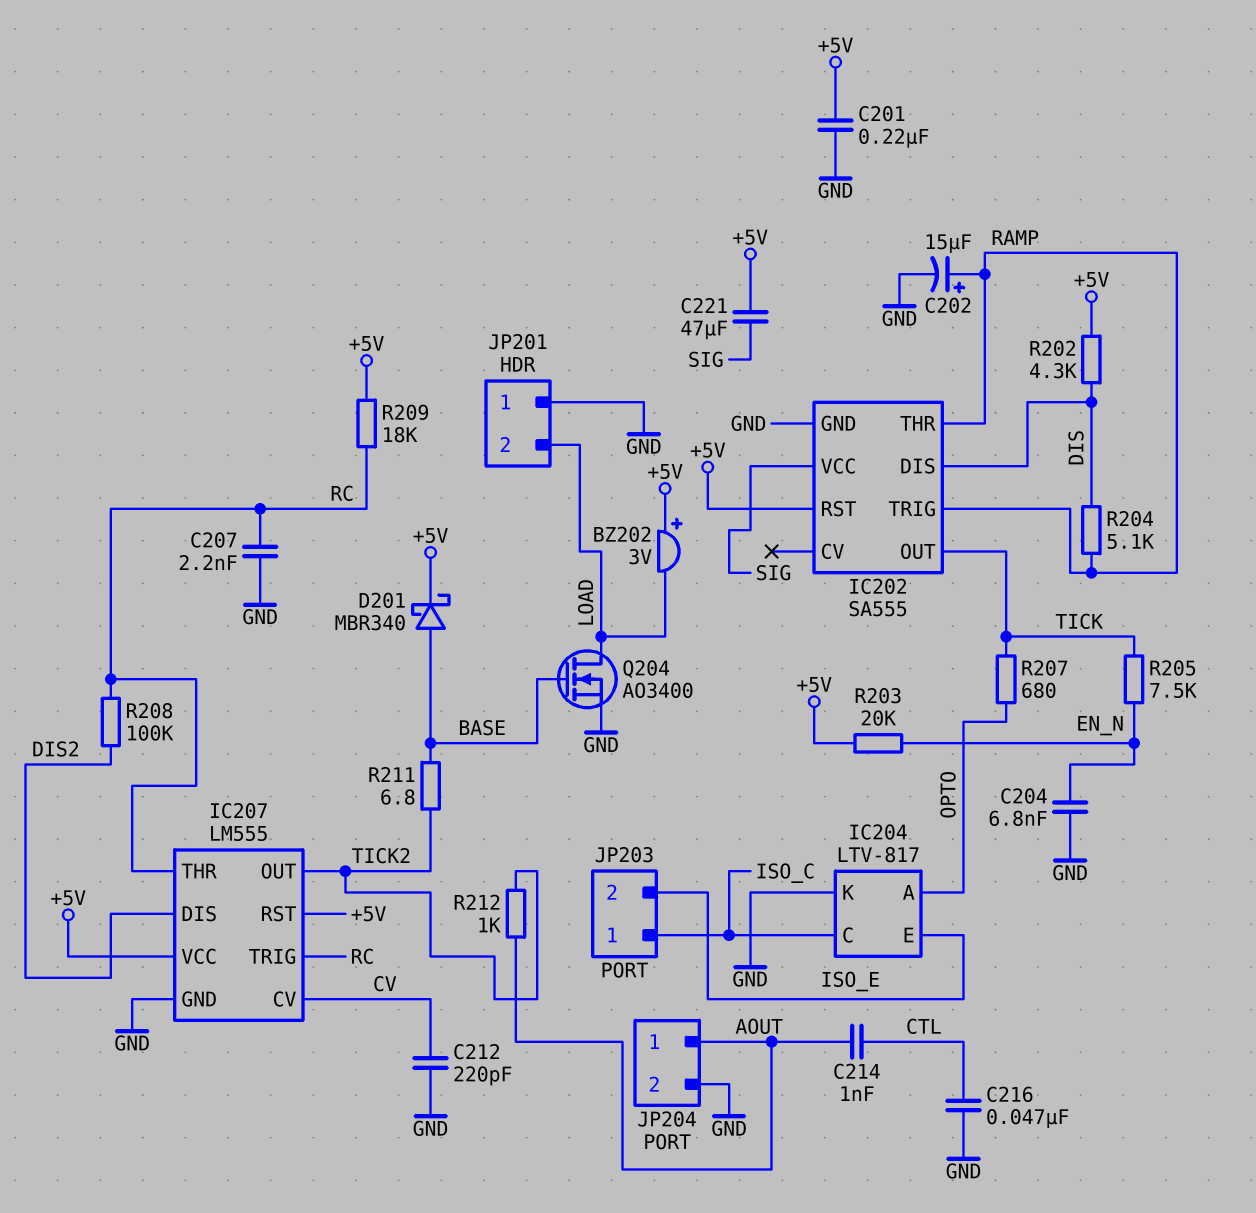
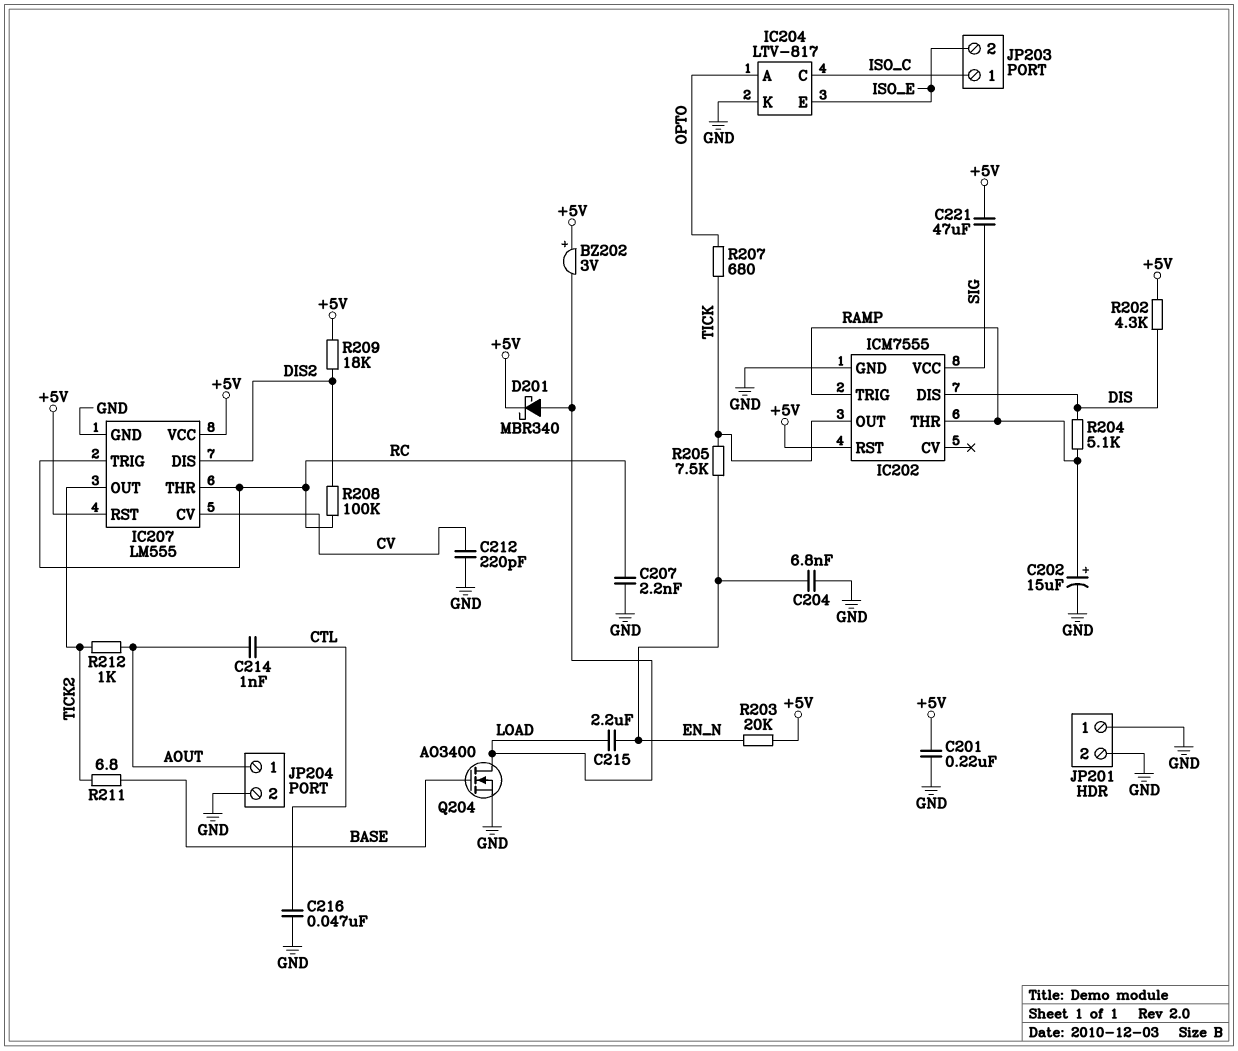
C215: none -> 2.2uF (EN_N, LOAD)
D201: schottky MBR340 (A BASE, K +5V) -> schottky MBR340 (A LOAD, K +5V)
IC202: SA555 -> ICM7555
JP201 pin 2: LOAD -> GND
R209: 18k (+5V, RC) -> 18k (+5V, DIS2)

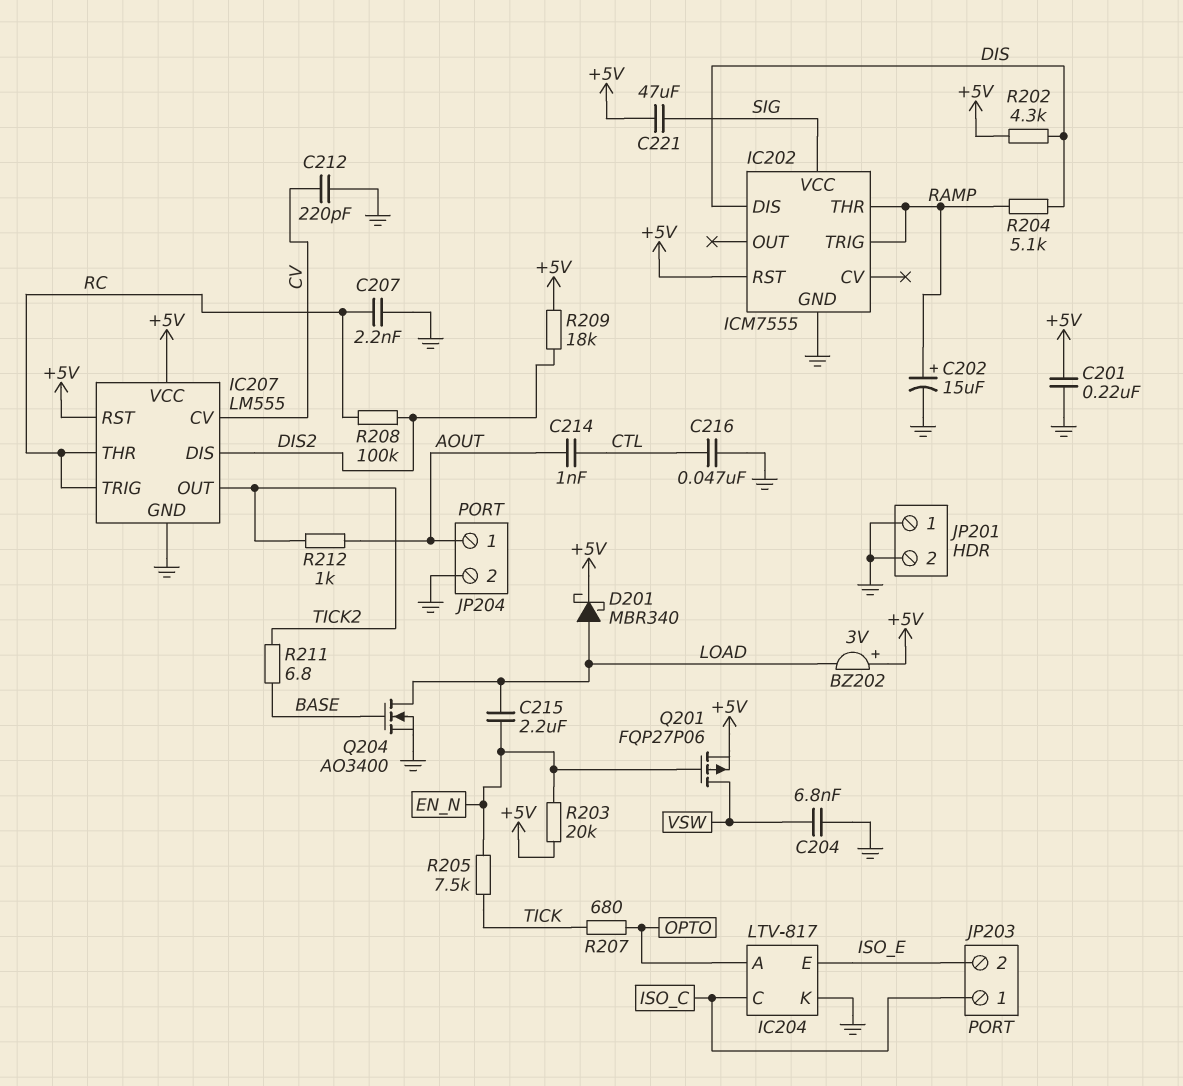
C204: 6.8nF (EN_N, GND) -> 6.8nF (GND, VSW)
IC202 pin OUT: TICK -> none
Q201: none -> PMOS FQP27P06 (G EN_N, D VSW, S +5V)

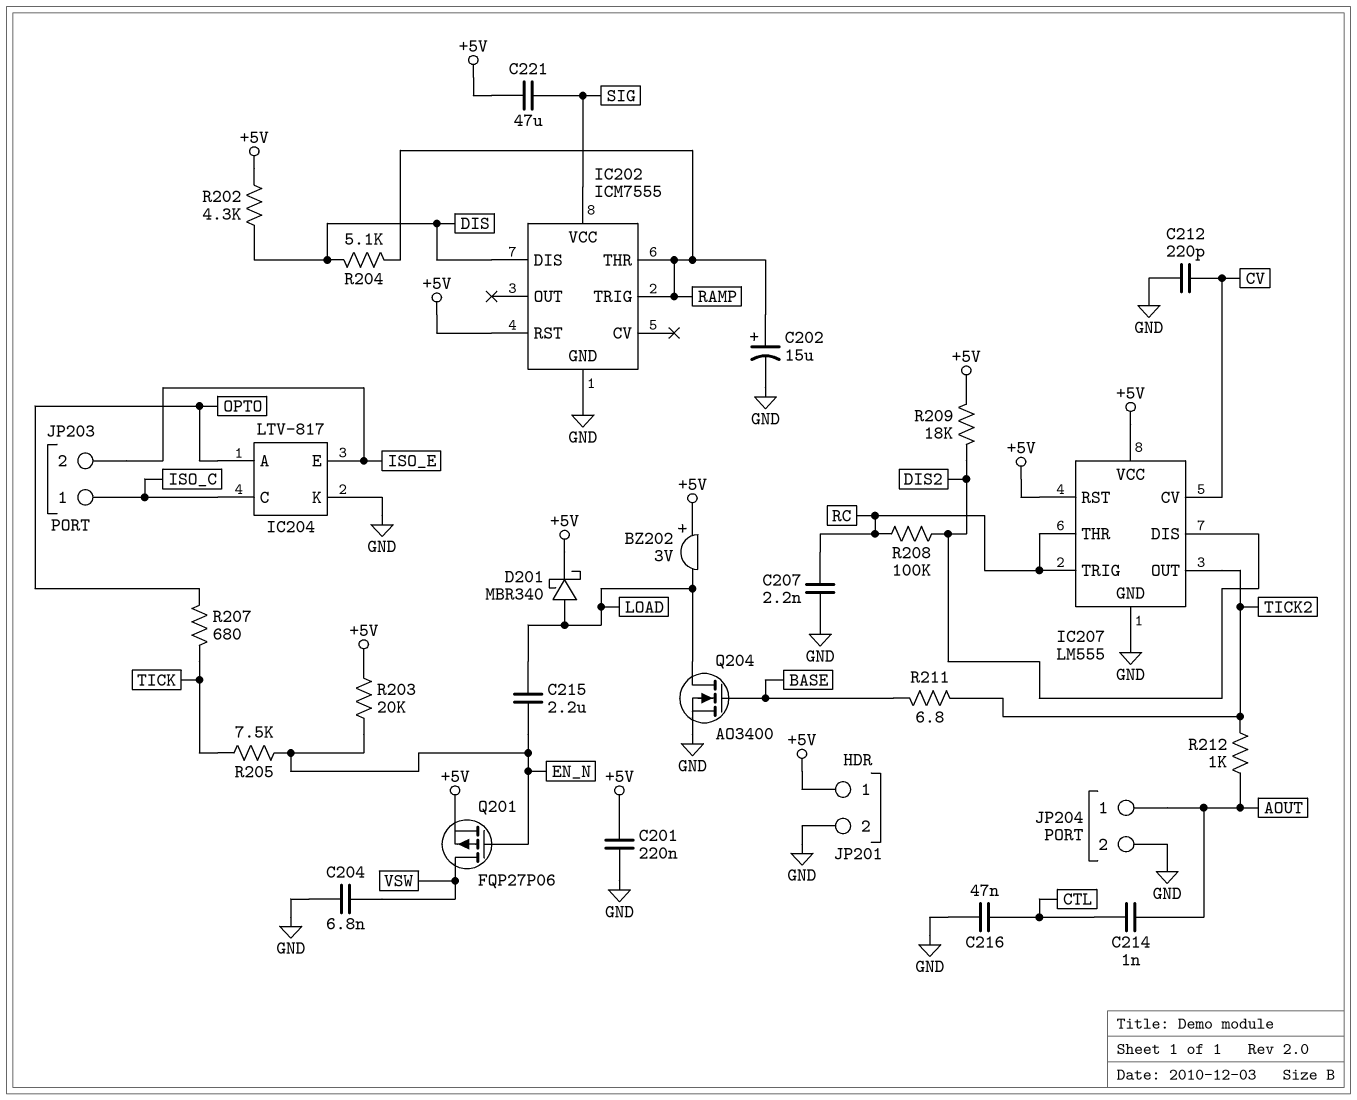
JP201 pin 1: GND -> +5V

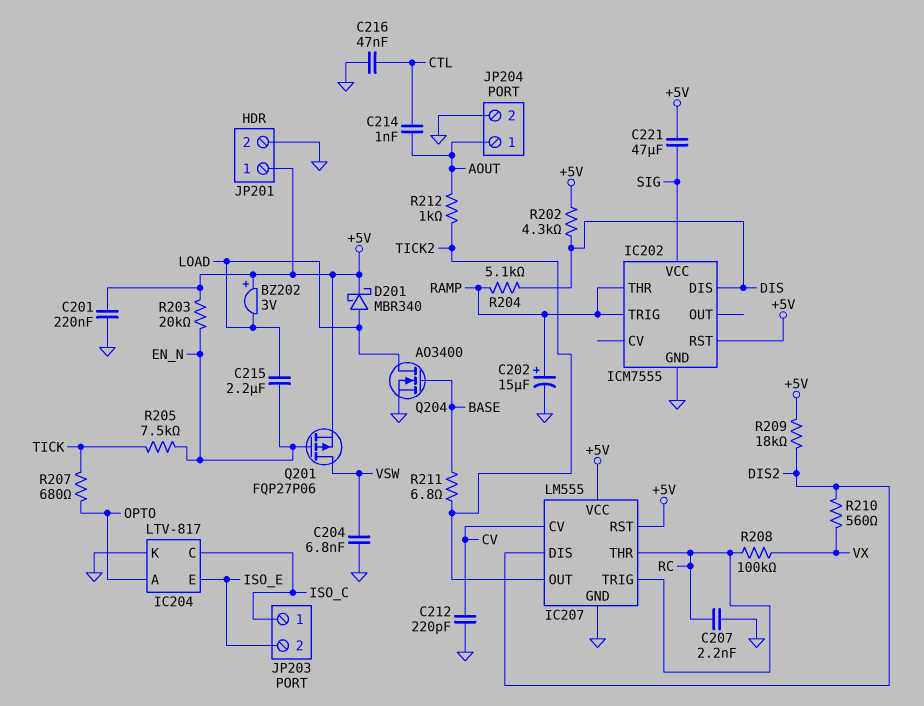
R208: 100k (DIS2, RC) -> 100k (RC, VX)
R210: none -> 560 (DIS2, VX)

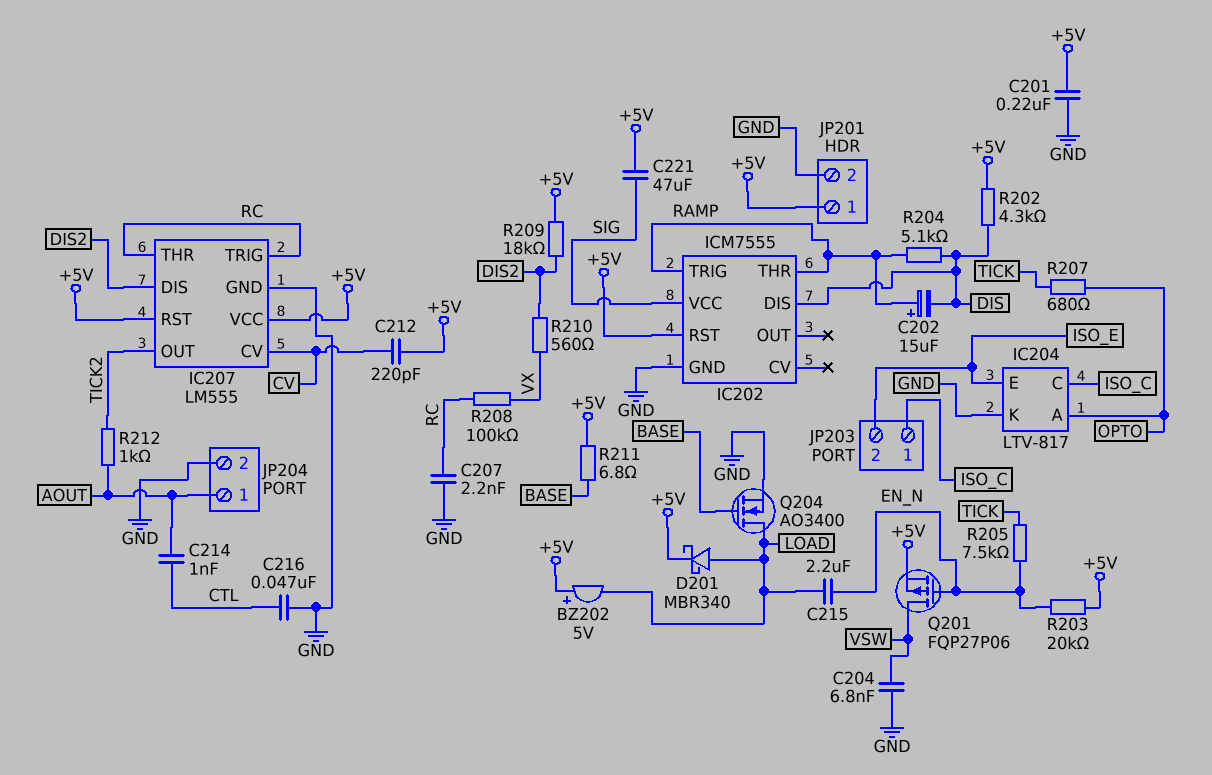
BZ202: buzzer 3V (plus +5V, minus LOAD) -> buzzer 5V (plus +5V, minus LOAD)
C202: 15uF (plus RAMP, minus GND) -> 15uF (plus RAMP, minus DIS)
C212: 220pF (CV, GND) -> 220pF (+5V, CV)
R211: 6.8 (BASE, TICK2) -> 6.8 (+5V, BASE)

